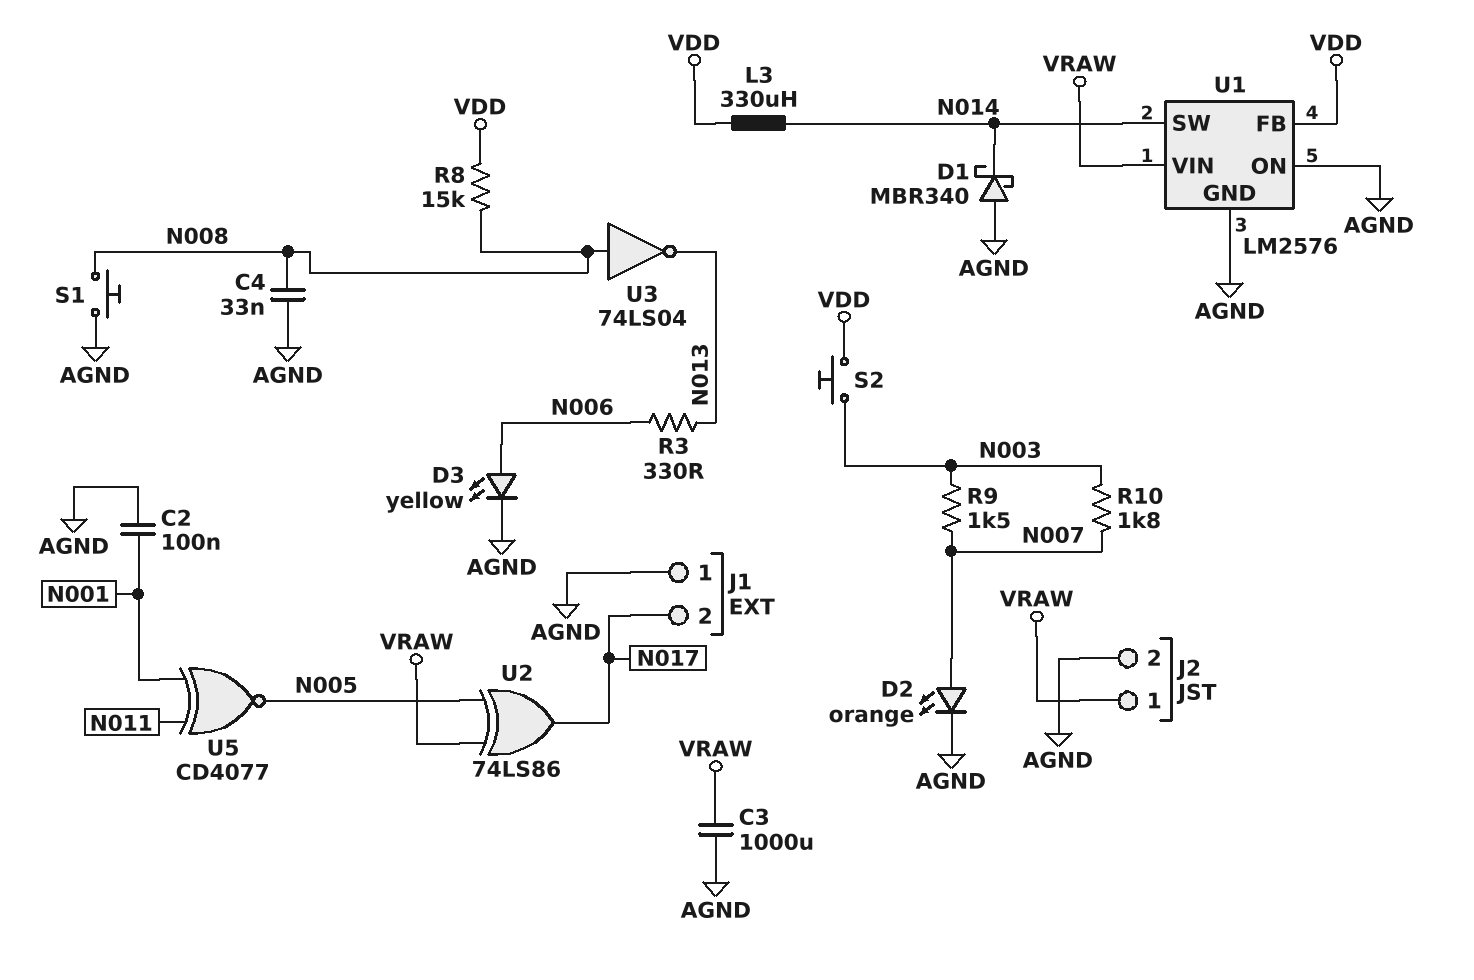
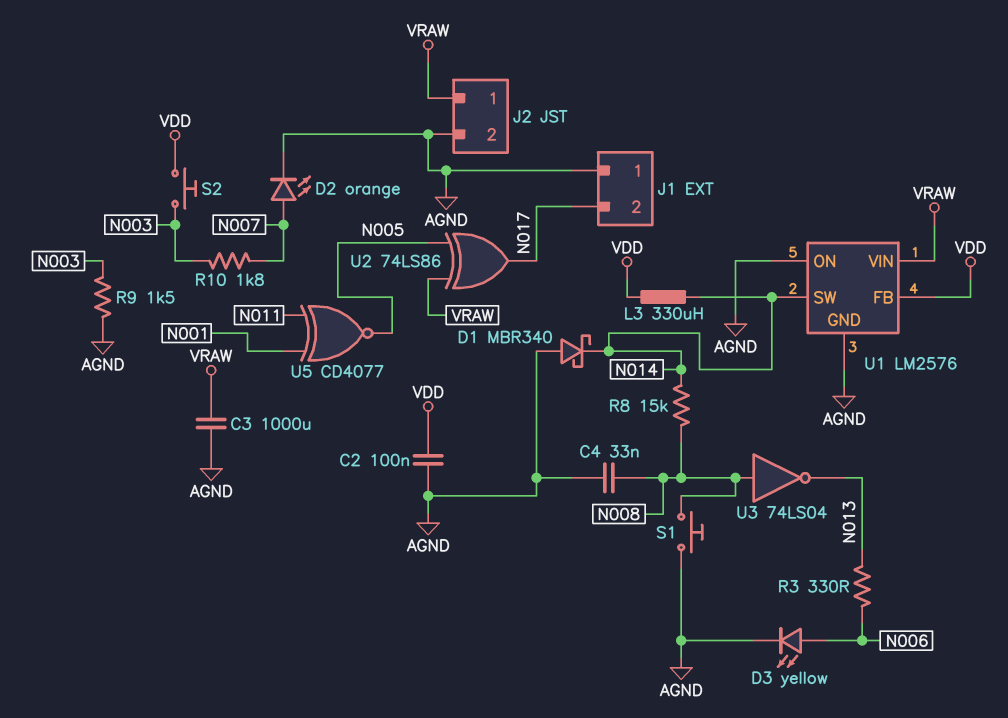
C2: 100nF (AGND, N001) -> 100nF (AGND, VDD)
R8: 15k (N008, VDD) -> 15k (N008, N014)
R9: 1.5k (N003, N007) -> 1.5k (AGND, N003)

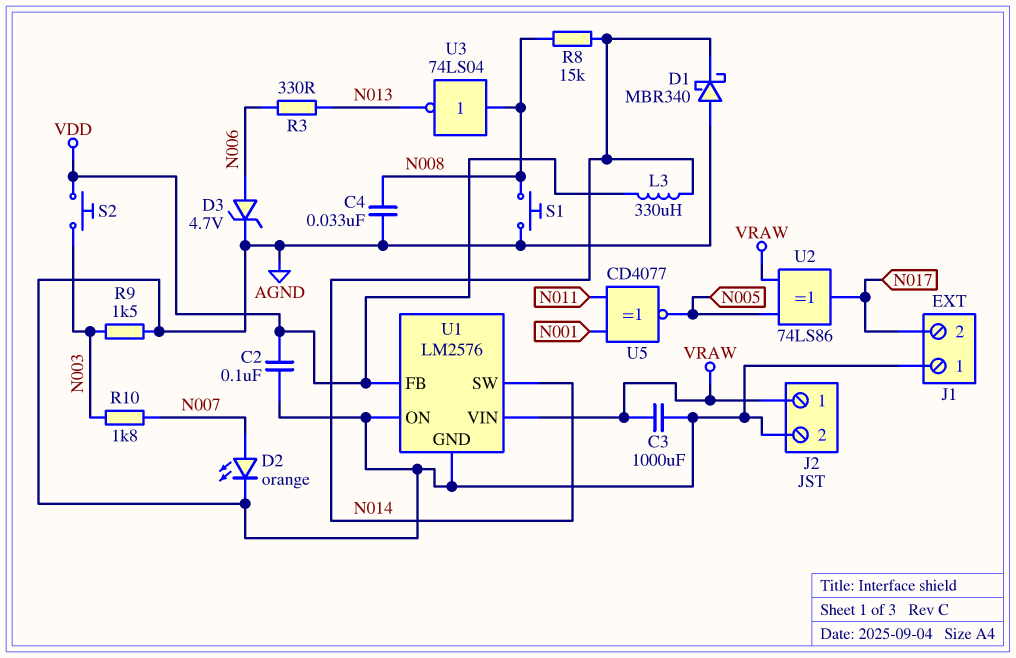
D3: LED yellow (A N006, K AGND) -> zener 4.7V (A N006, K AGND)

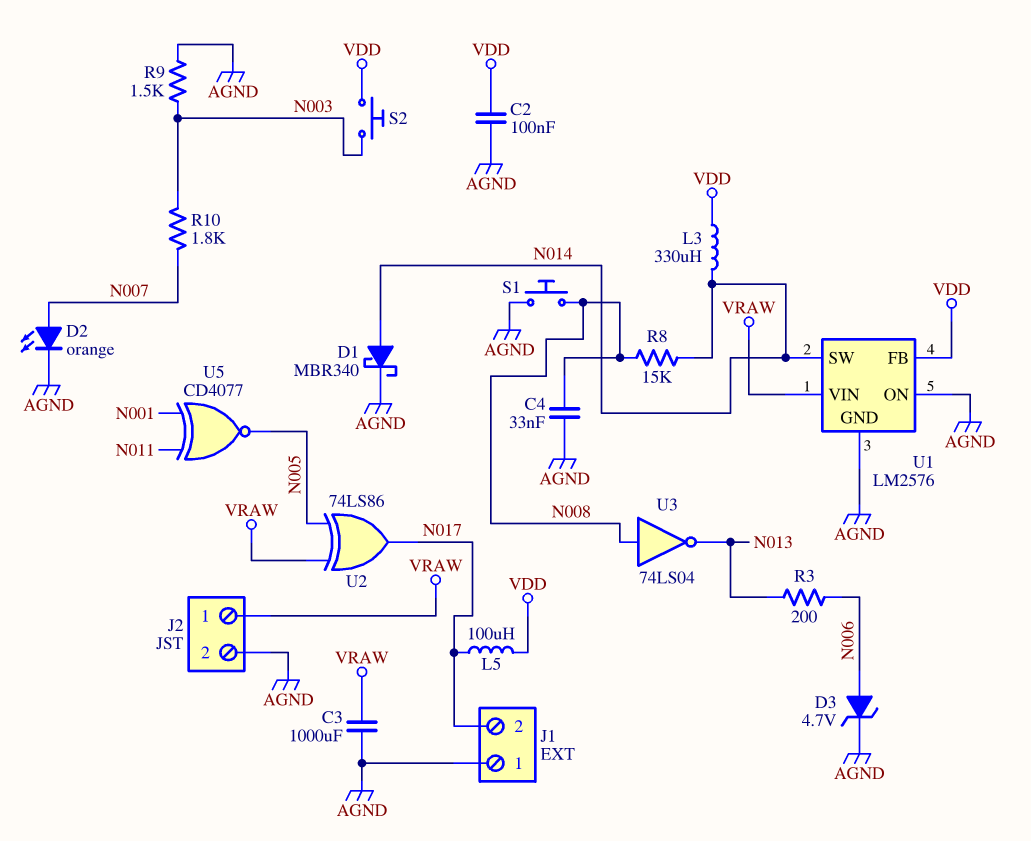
D1: schottky MBR340 (A AGND, K N014) -> schottky MBR340 (A N014, K AGND)
L5: none -> 100uH (N017, VDD)
R3: 330 (N006, N013) -> 200 (N006, N013)

